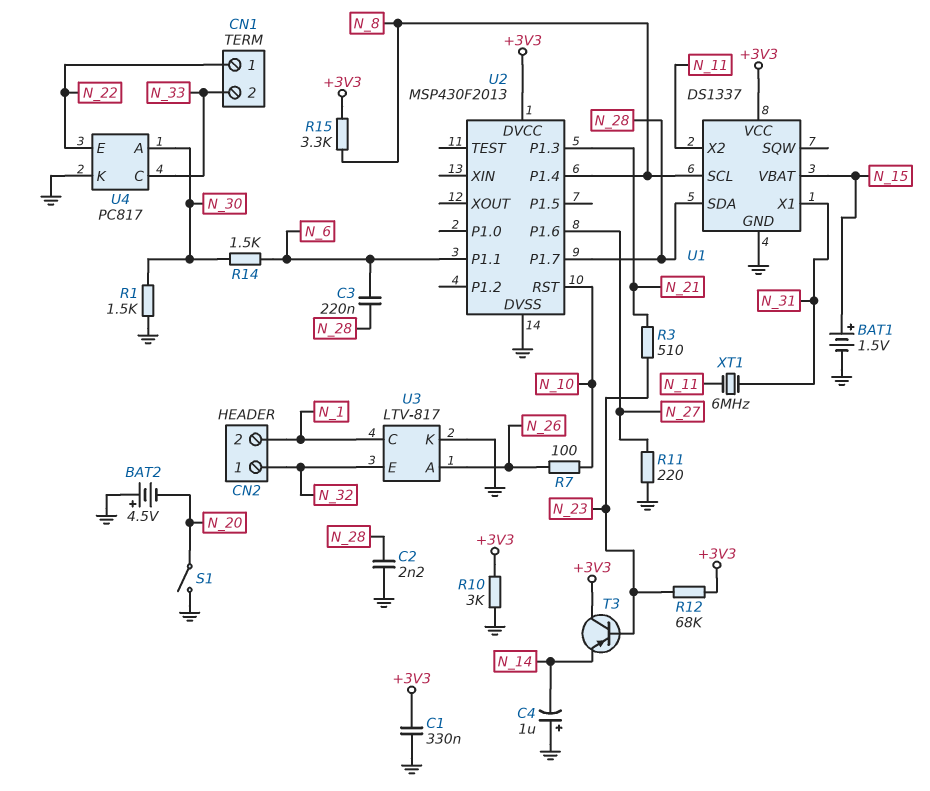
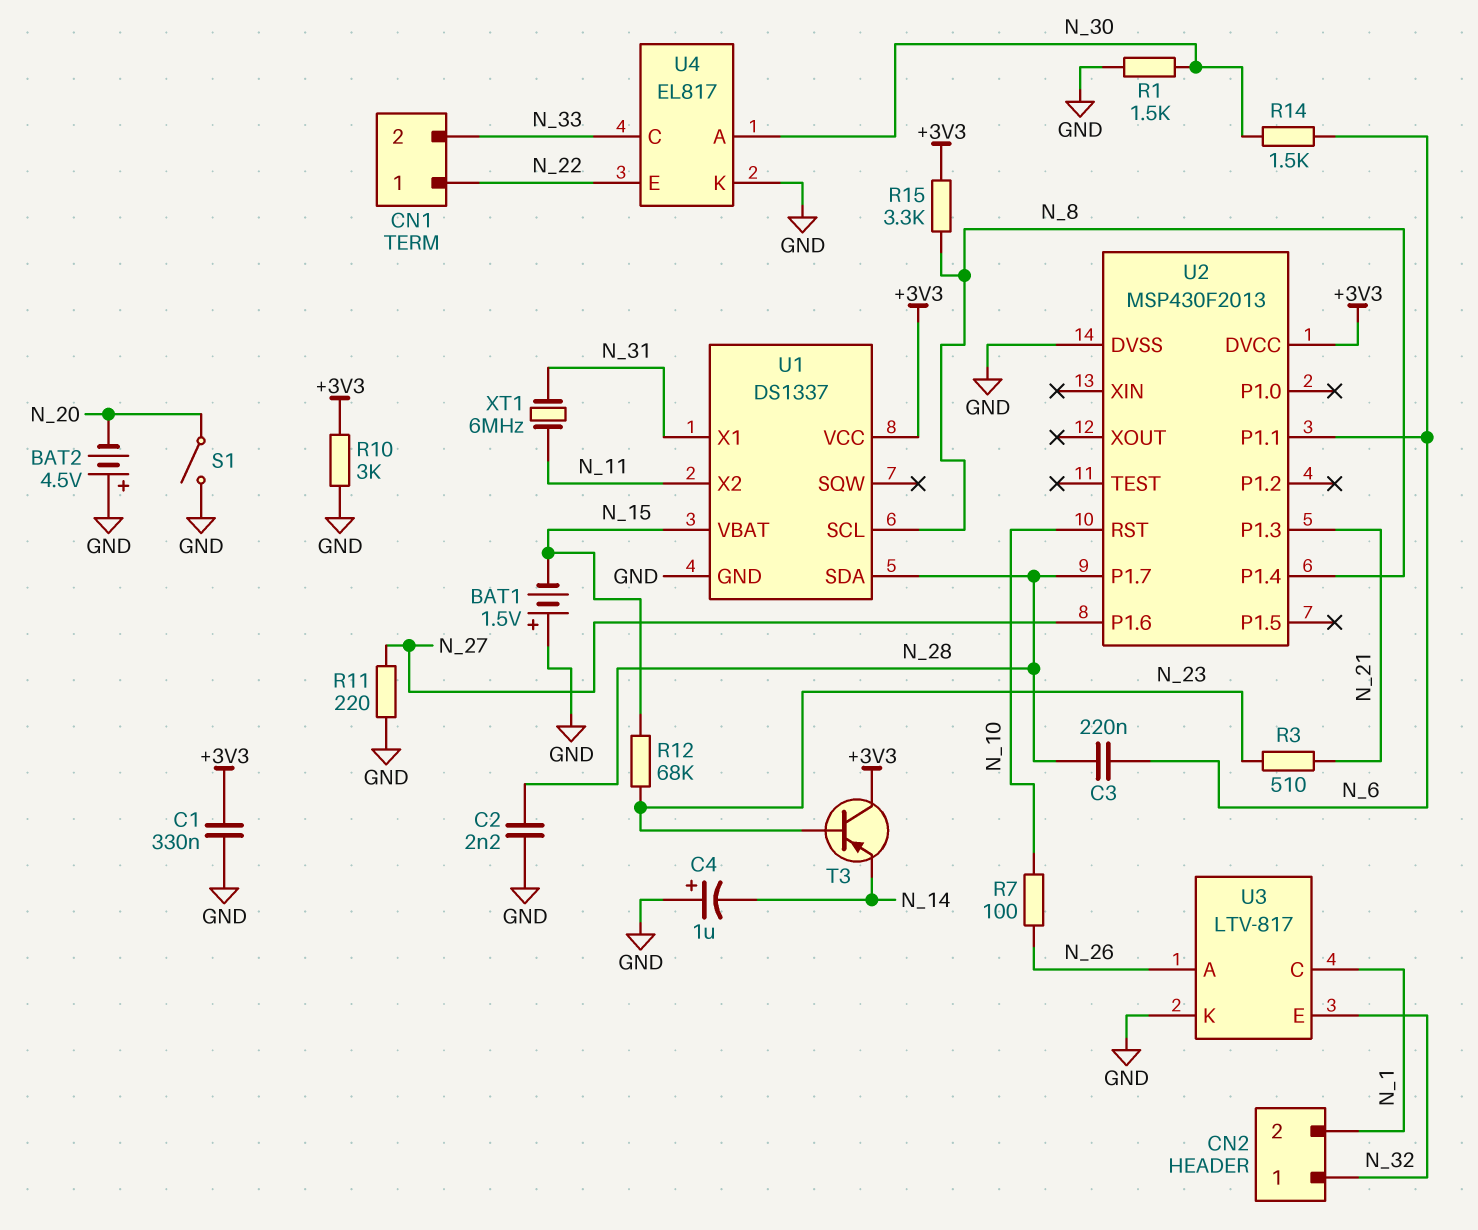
BAT1: 1.5V (plus N_15, minus GND) -> 1.5V (plus GND, minus N_15)
R12: 68k (+3V3, N_23) -> 68k (N_15, N_23)
U4: PC817 -> EL817

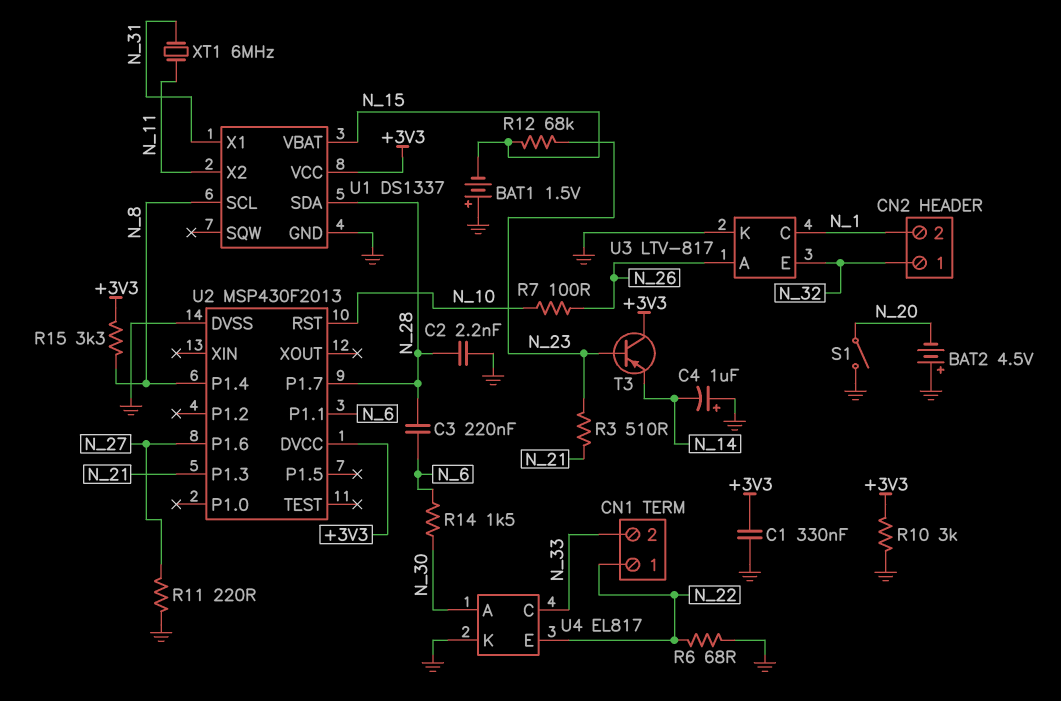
R1: 1.5k (GND, N_30) -> none
R6: none -> 68 (GND, N_22)

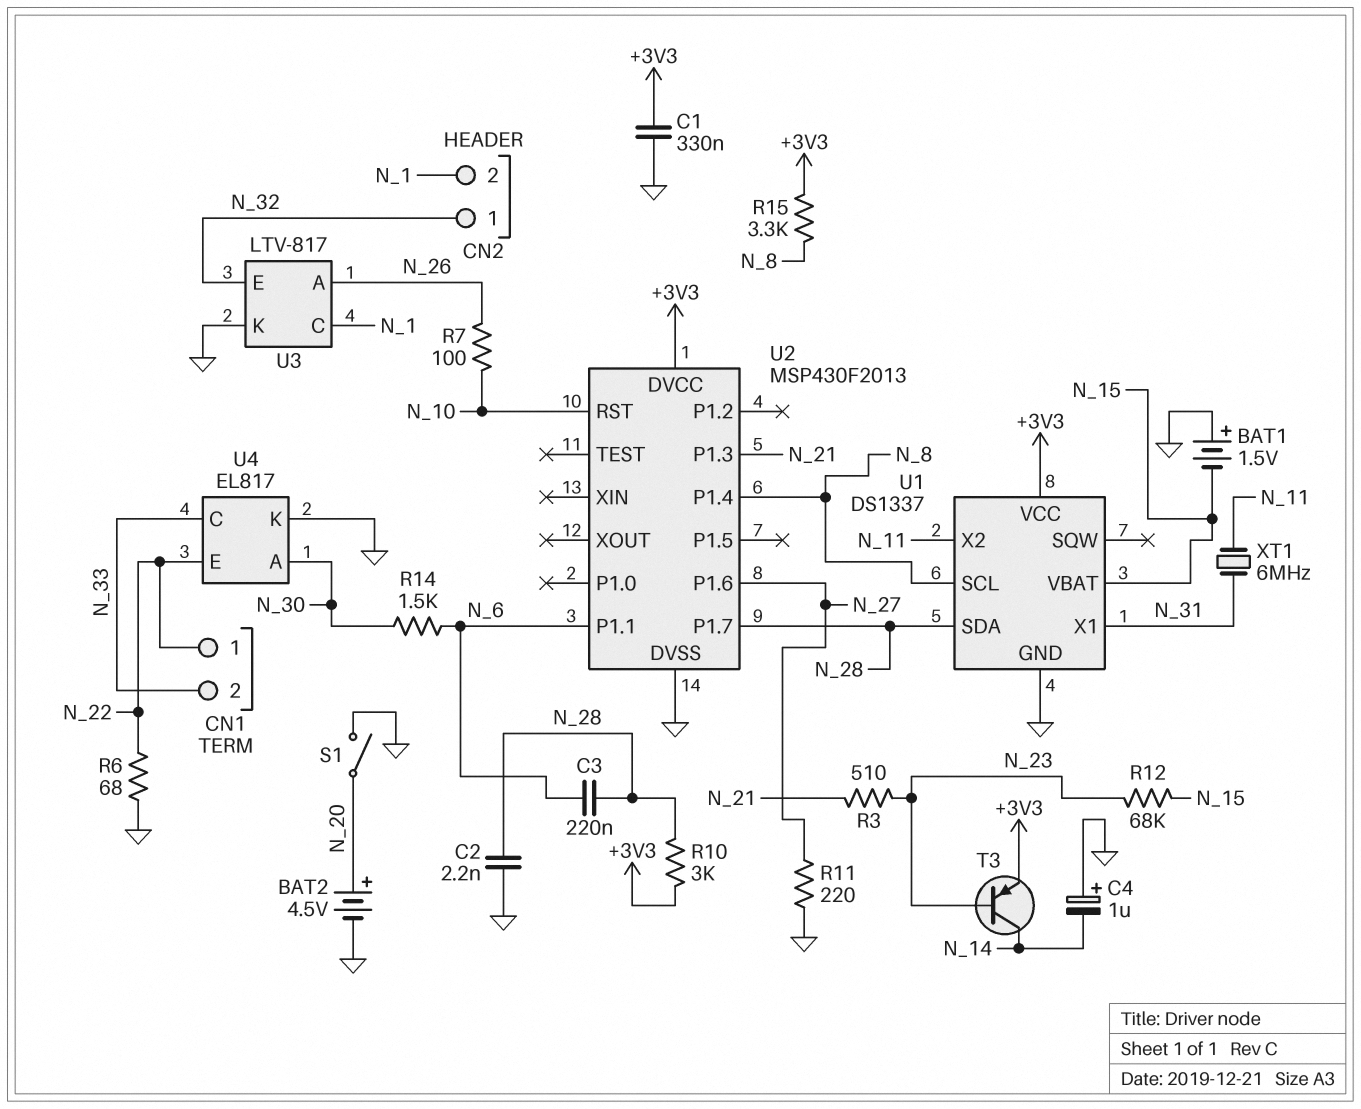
BAT2: 4.5V (plus GND, minus N_20) -> 4.5V (plus N_20, minus GND)
R10: 3k (+3V3, GND) -> 3k (+3V3, N_28)
T3: PNP (B N_23, C +3V3, E N_14) -> PNP (B N_23, C N_14, E +3V3)

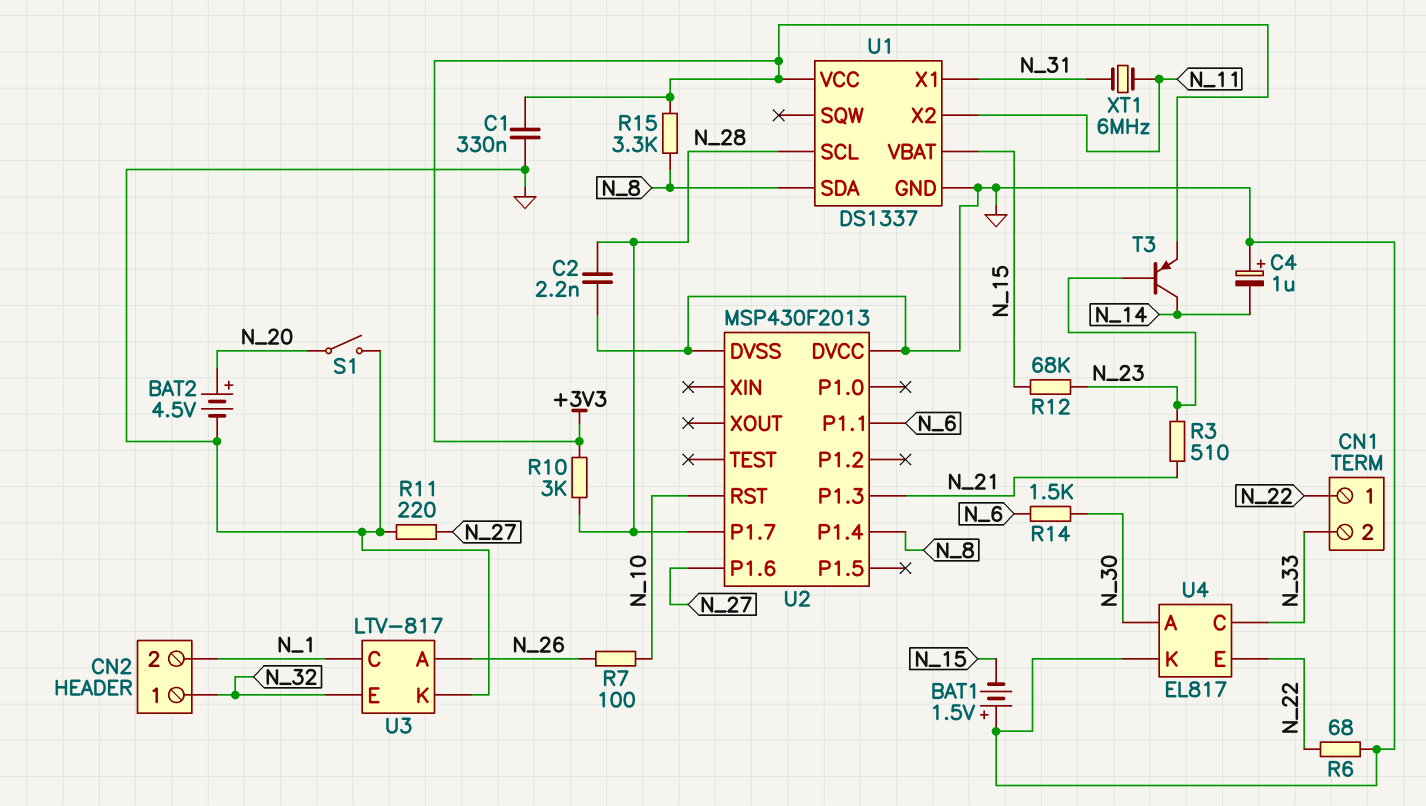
C3: 220nF (N_6, N_28) -> none
U1 pin SCL: N_8 -> N_28
U1 pin SDA: N_28 -> N_8
U2 pin DVCC: +3V3 -> GND

